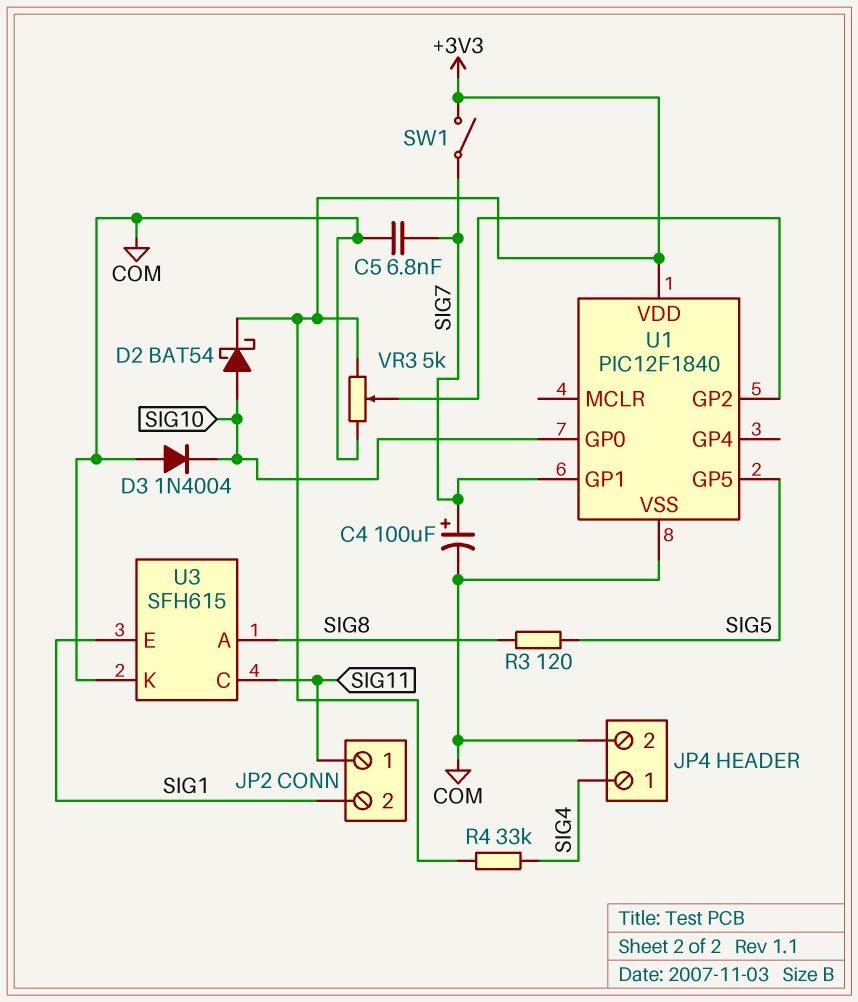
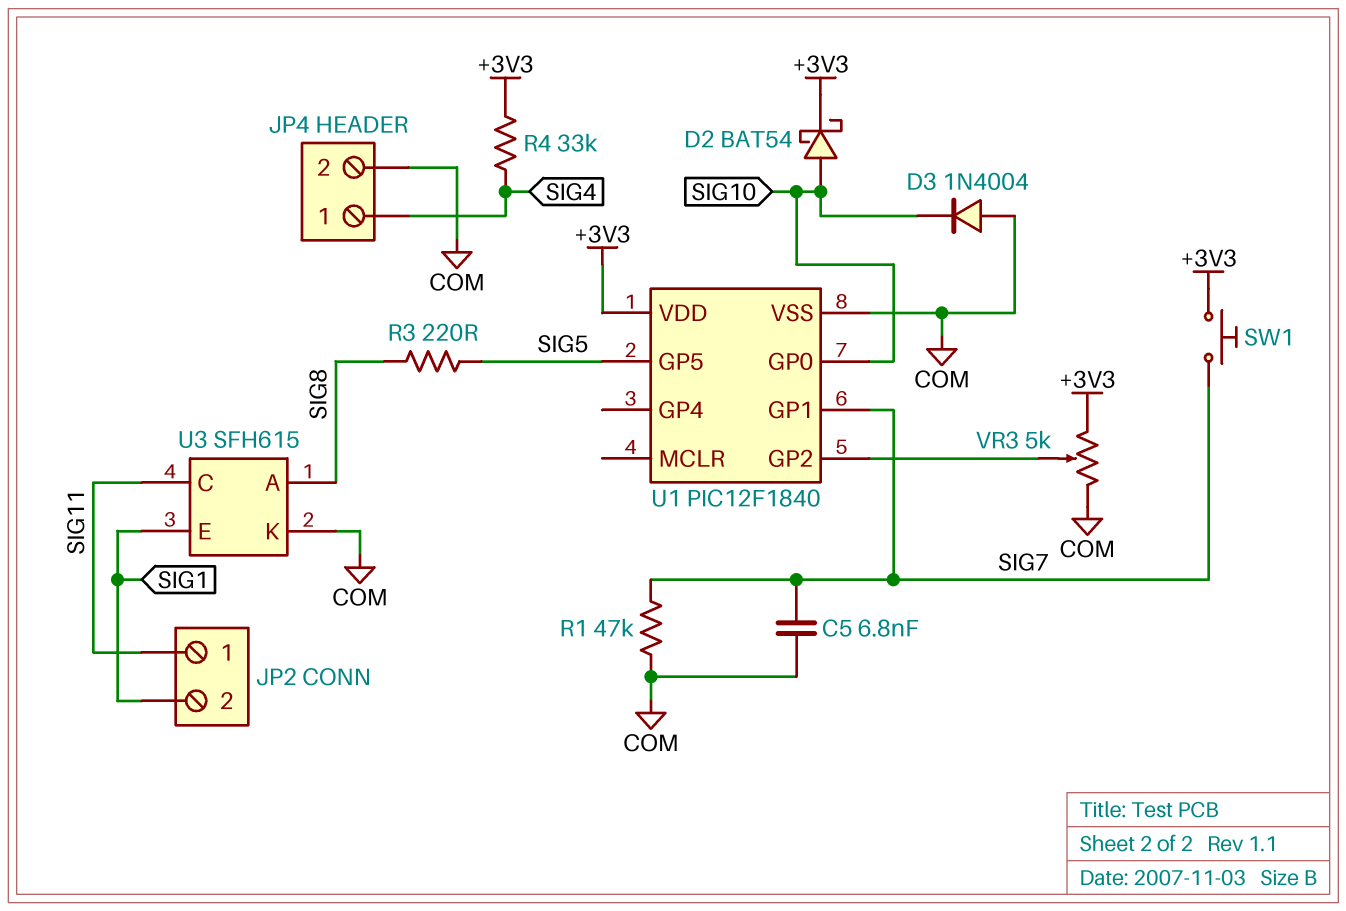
C4: 100uF (plus SIG7, minus COM) -> none
R1: none -> 47k (COM, SIG7)
R3: 120 (SIG5, SIG8) -> 220 (SIG5, SIG8)
SW1: switch (+3V3, SIG7) -> button (+3V3, SIG7)

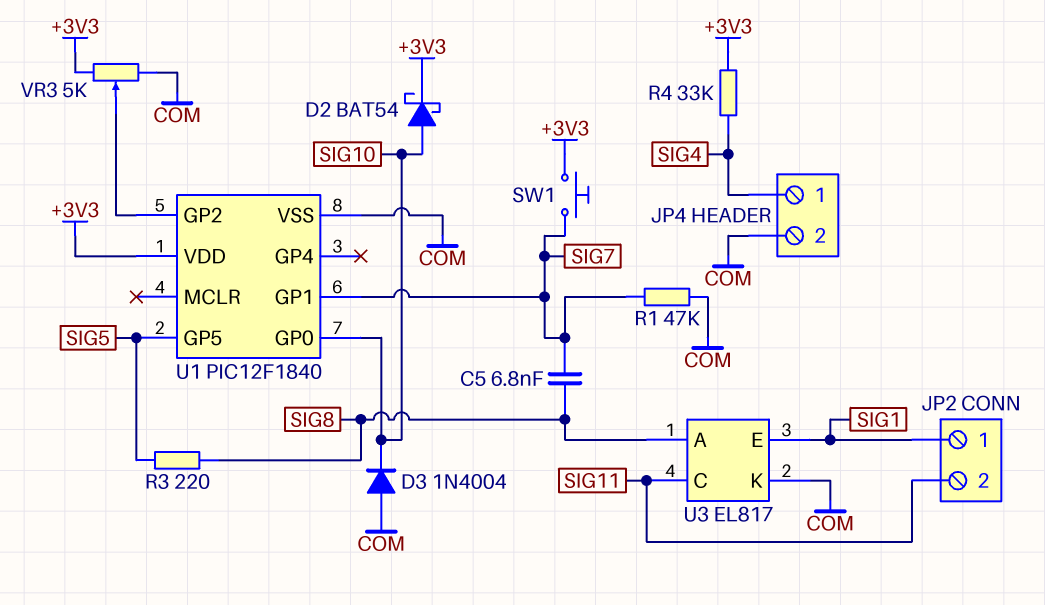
C5: 6.8nF (COM, SIG7) -> 6.8nF (SIG7, SIG8)
JP2 pin 1: SIG11 -> SIG1
JP2 pin 2: SIG1 -> SIG11
U3: SFH615 -> EL817

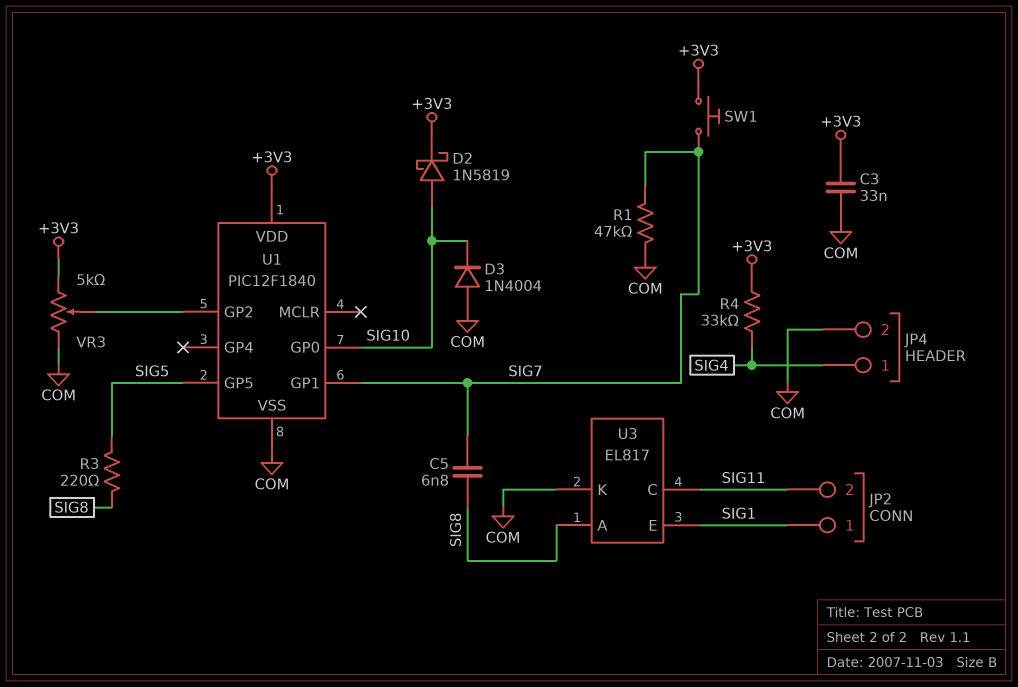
C3: none -> 33nF (+3V3, COM)
D2: schottky BAT54 (A SIG10, K +3V3) -> schottky 1N5819 (A SIG10, K +3V3)

